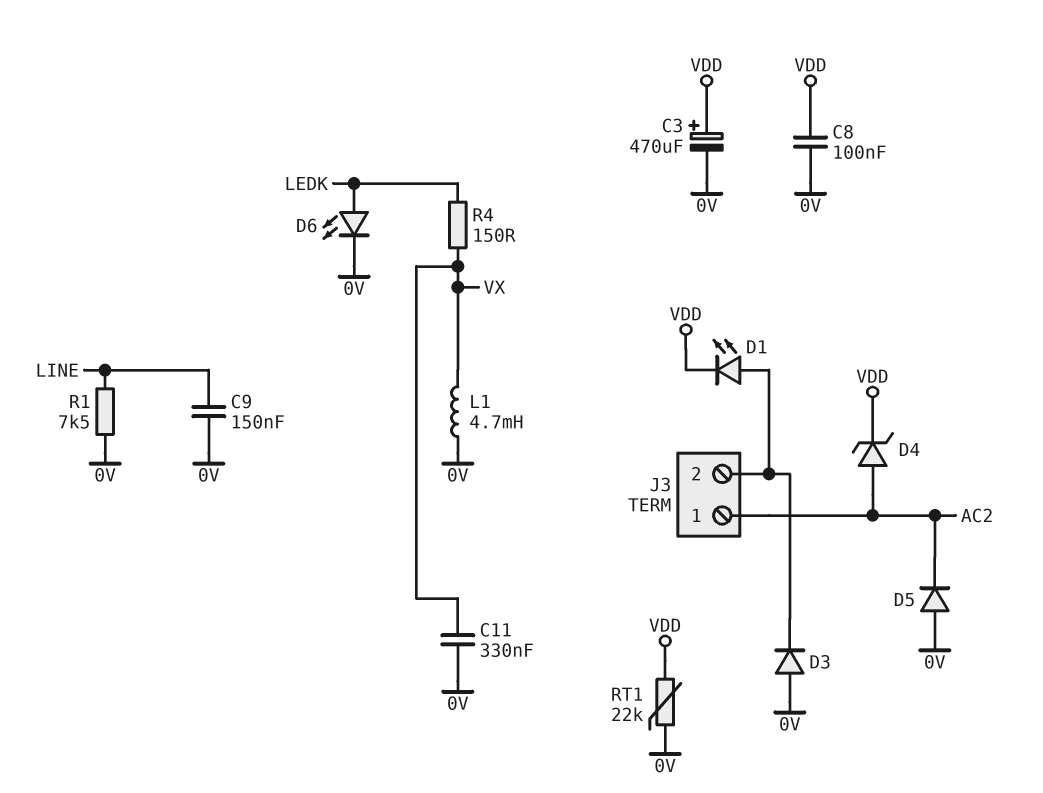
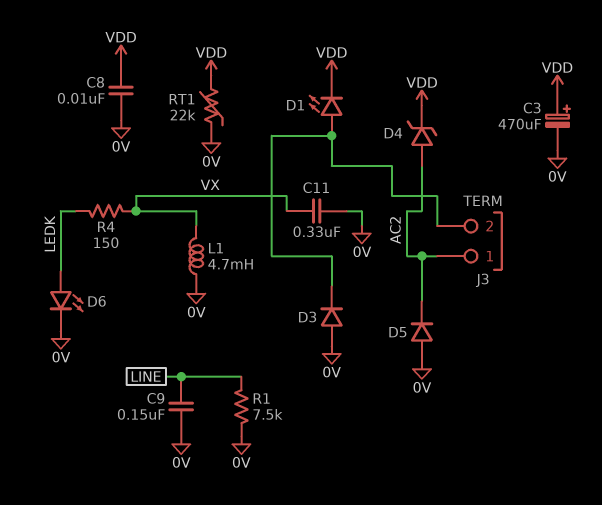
C8: 100nF (0V, VDD) -> 10nF (0V, VDD)

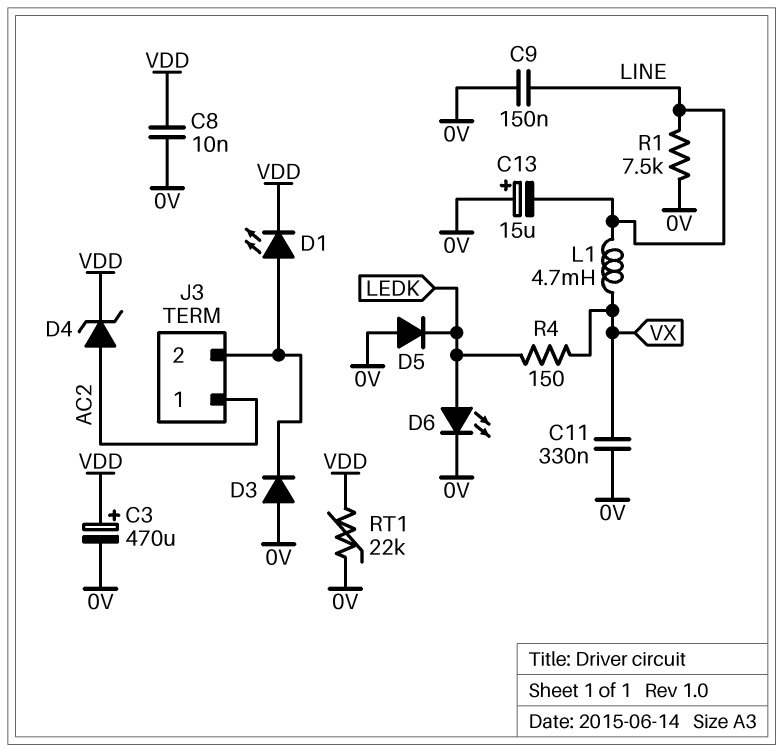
C13: none -> 15uF (plus 0V, minus LINE)
D5: diode (A 0V, K AC2) -> diode (A 0V, K LEDK)
L1: 4.7mH (0V, VX) -> 4.7mH (LINE, VX)

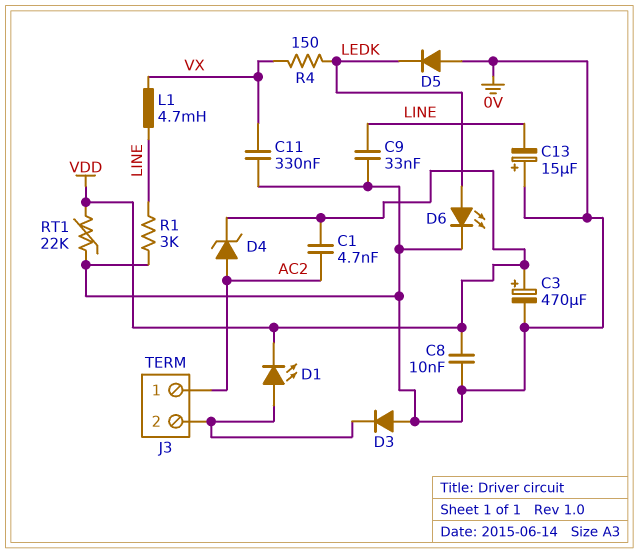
C1: none -> 4.7nF (AC2, VDD)
C9: 150nF (0V, LINE) -> 33nF (0V, LINE)
R1: 7.5k (0V, LINE) -> 3k (0V, LINE)

